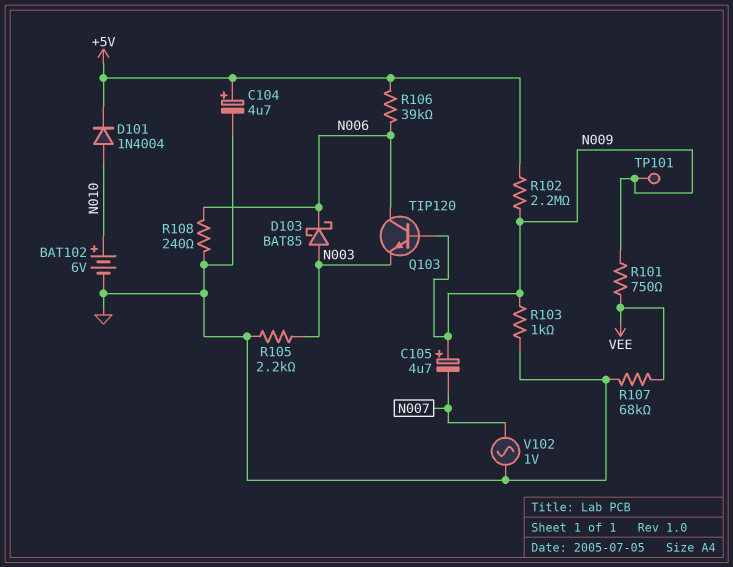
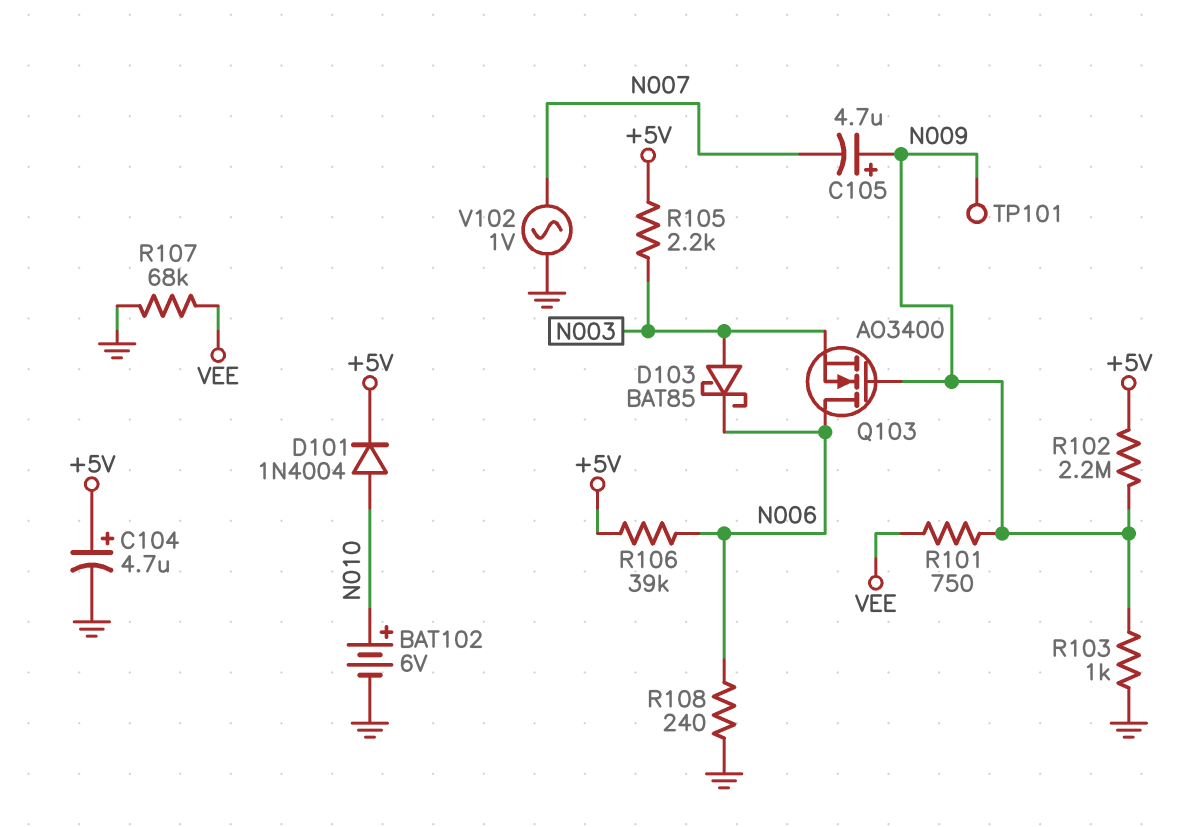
Q103: NPN TIP120 (B N009, C N006, E N003) -> NMOS AO3400 (G N009, D N006, S N003)
R105: 2.2k (GND, N003) -> 2.2k (+5V, N003)

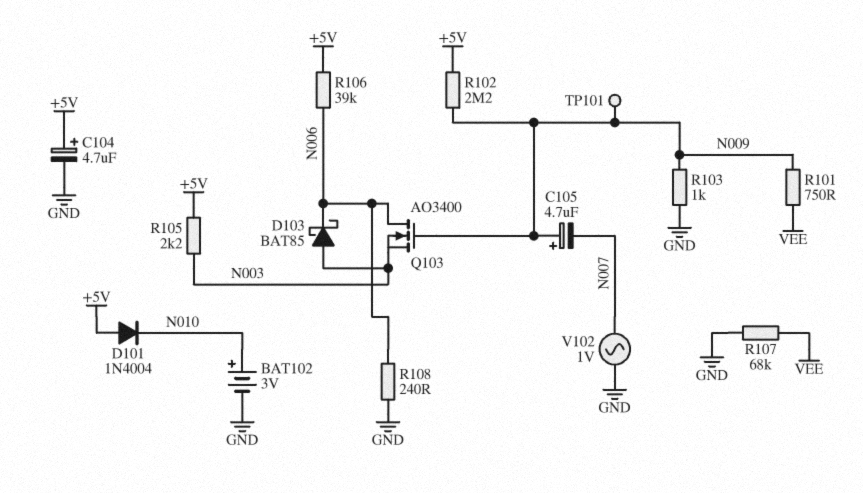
BAT102: 6V (plus N010, minus GND) -> 3V (plus N010, minus GND)
D101: diode 1N4004 (A N010, K +5V) -> diode 1N4004 (A +5V, K N010)

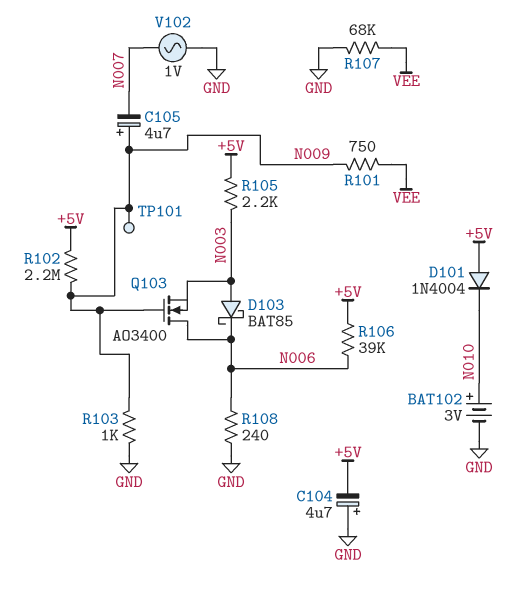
C104: 4.7uF (plus +5V, minus GND) -> 4.7uF (plus GND, minus +5V)

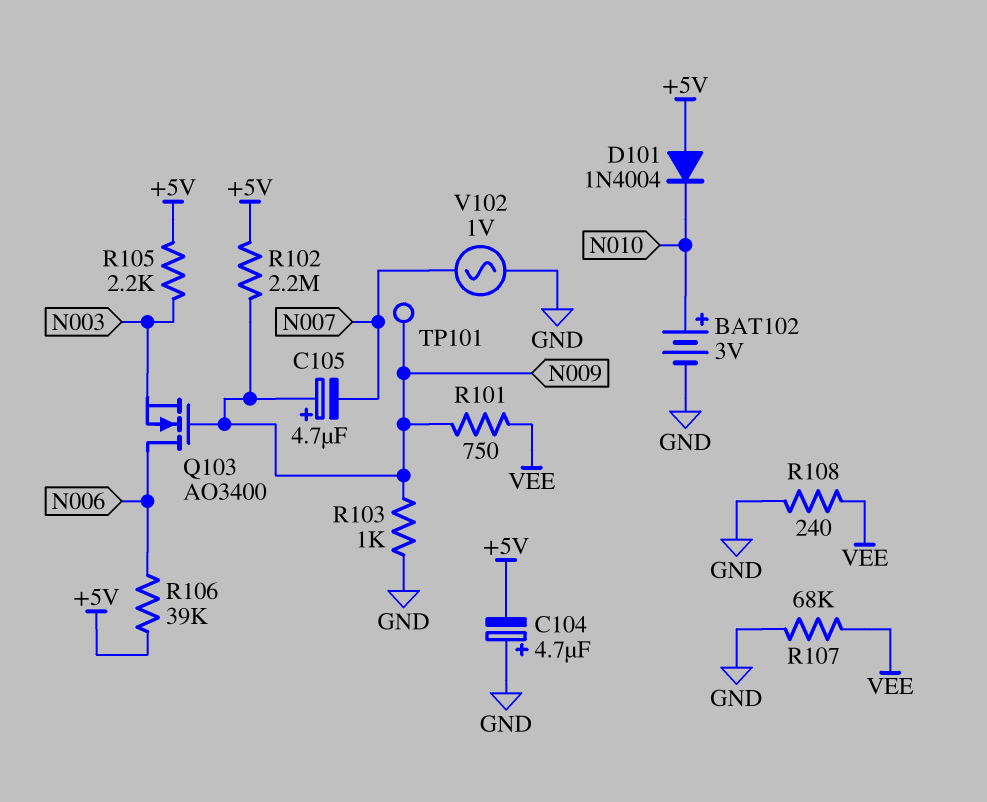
D103: schottky BAT85 (A N003, K N006) -> none
R108: 240 (GND, N006) -> 240 (GND, VEE)

